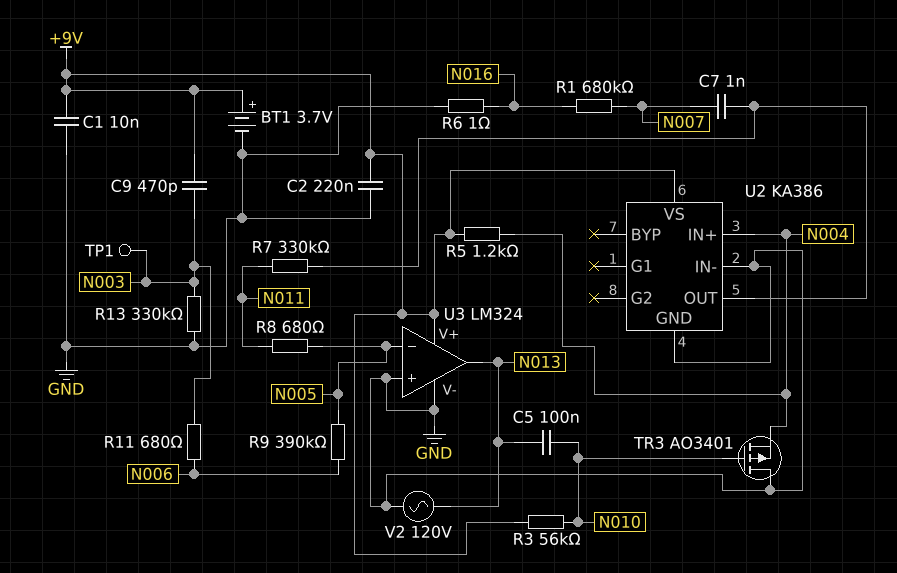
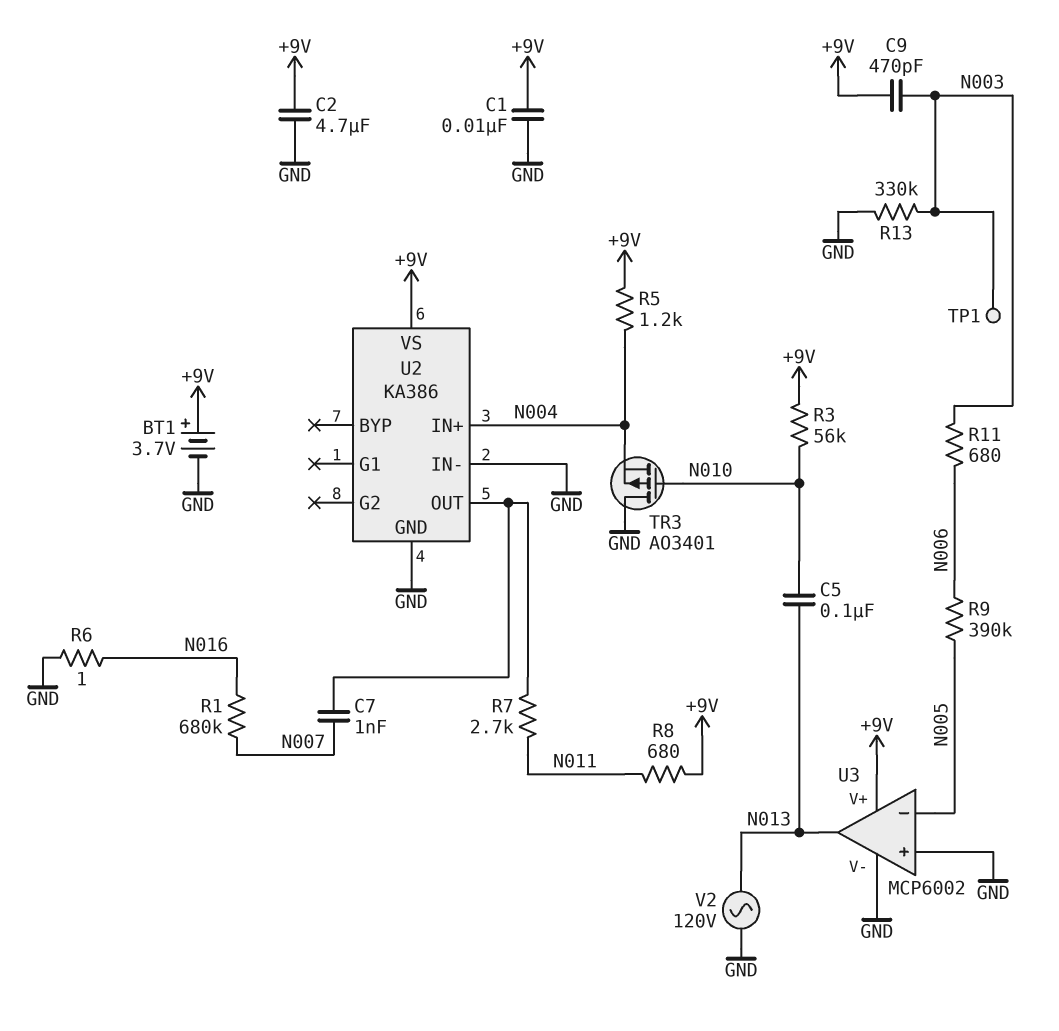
C2: 220nF (+9V, GND) -> 4.7uF (+9V, GND)
R7: 330k (N011, U2/OUT) -> 2.7k (N011, U2/OUT)
R8: 680 (N005, N011) -> 680 (+9V, N011)
U3: LM324 -> MCP6002

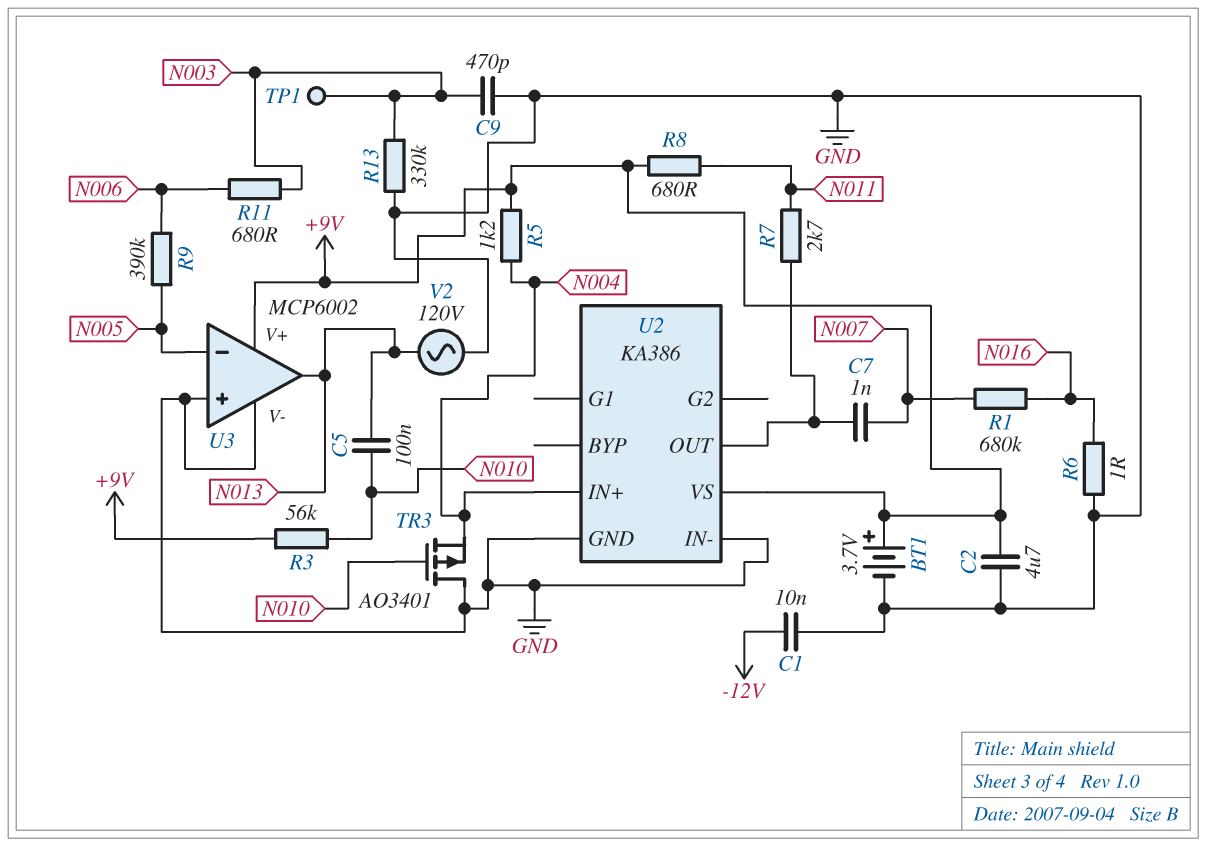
C1: 10nF (+9V, GND) -> 10nF (-12V, GND)
C9: 470pF (+9V, N003) -> 470pF (GND, N003)

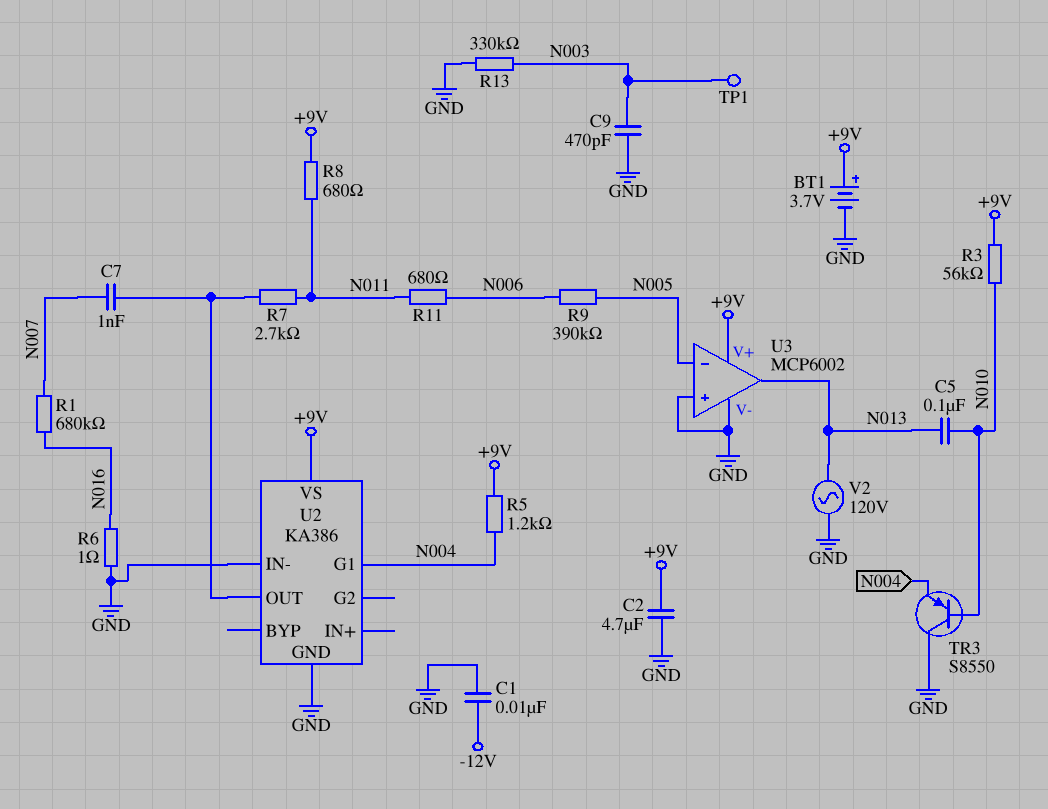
R11: 680 (N003, N006) -> 680 (N006, N011)
TR3: PMOS AO3401 (G N010, D GND, S N004) -> PNP S8550 (B N010, C GND, E N004)
U2 pin G1: none -> N004
U2 pin IN+: N004 -> none

